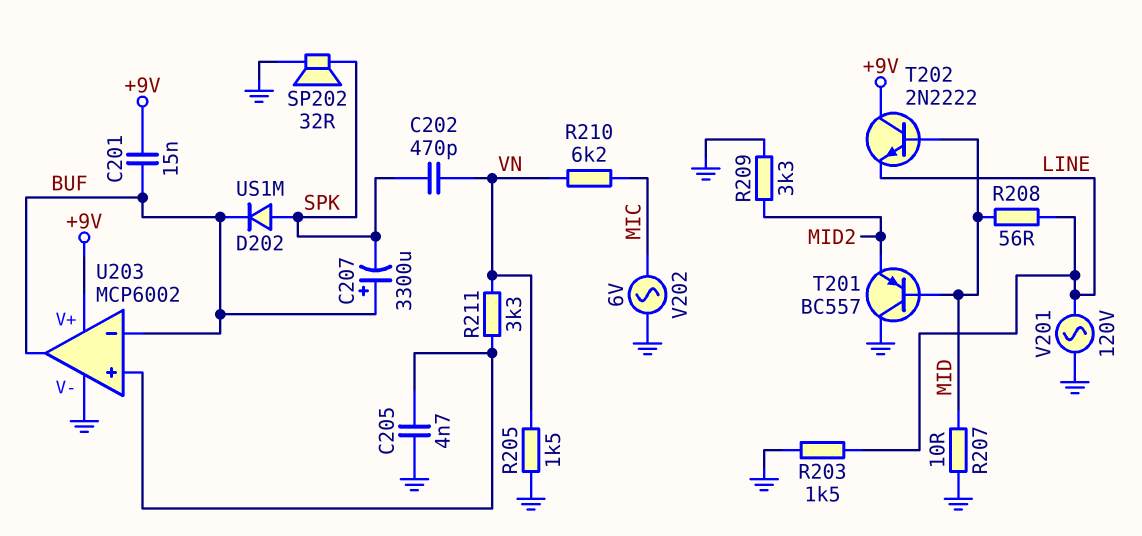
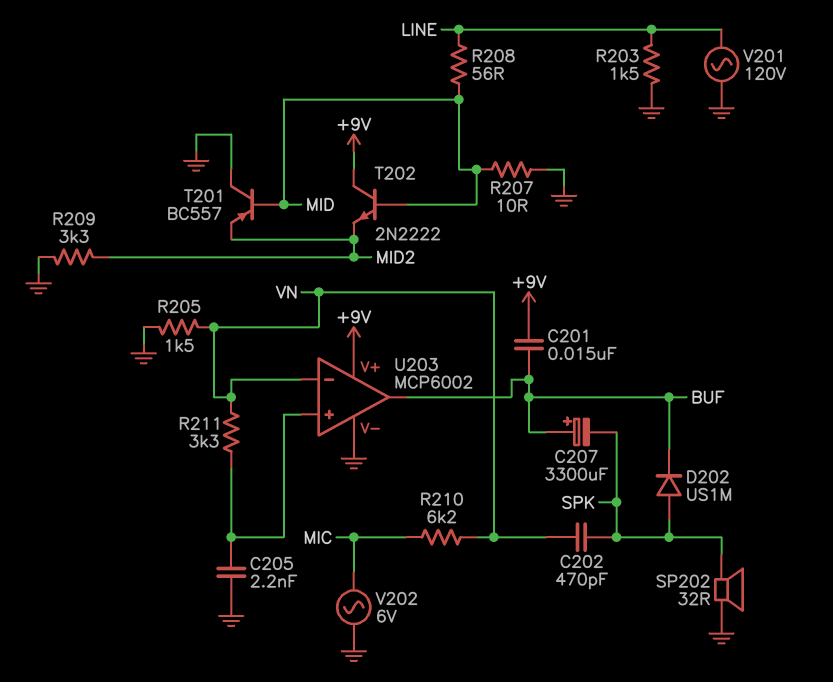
C205: 4.7nF (GND, U203/in+) -> 2.2nF (GND, U203/in+)
T202: NPN 2N2222 (B MID, C +9V, E LINE) -> NPN 2N2222 (B MID, C +9V, E MID2)
U203 pin in-: BUF -> VN

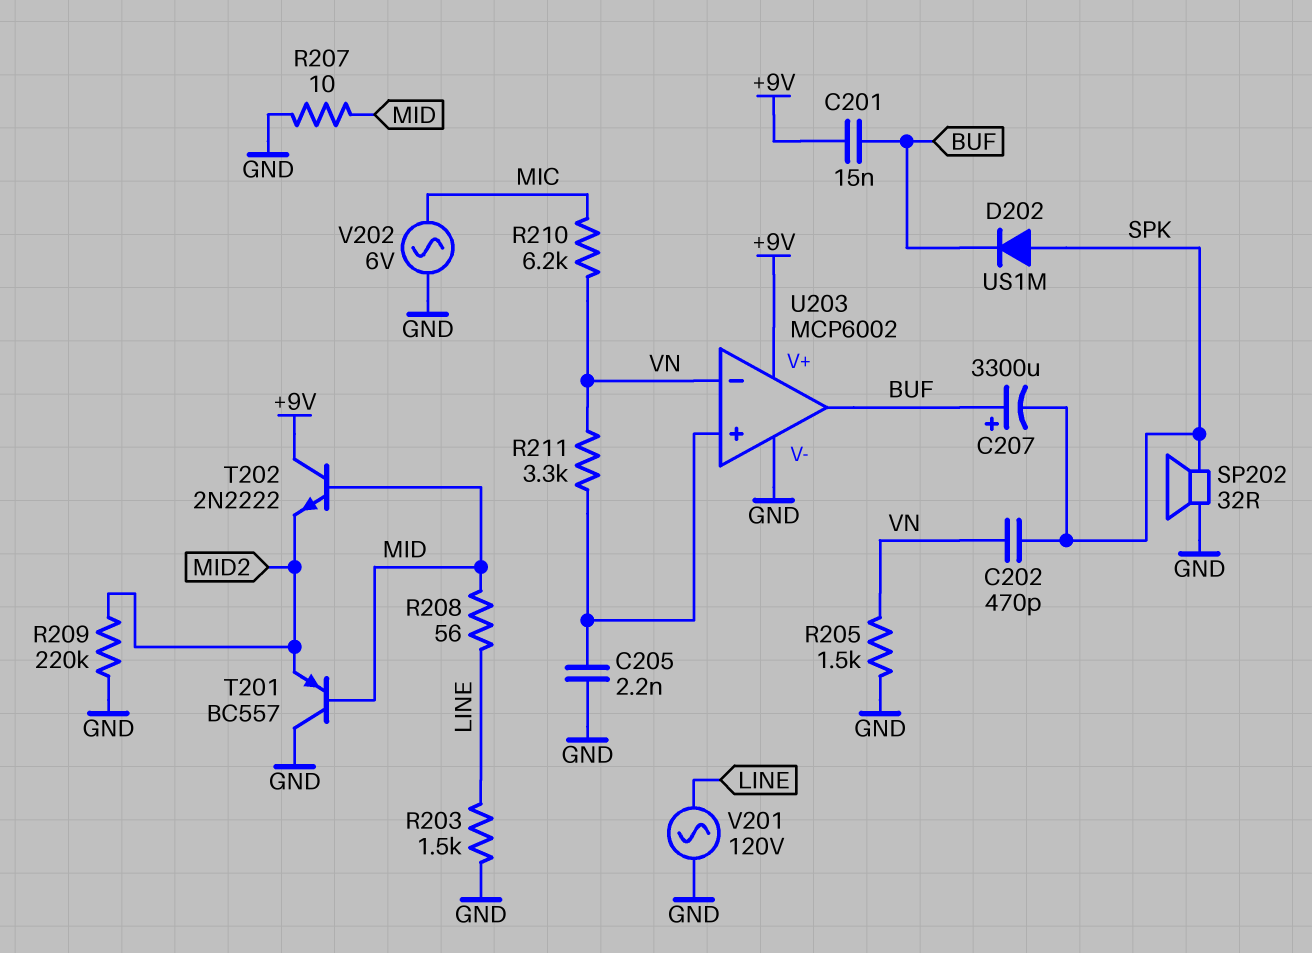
R209: 3.3k (GND, MID2) -> 220k (GND, MID2)

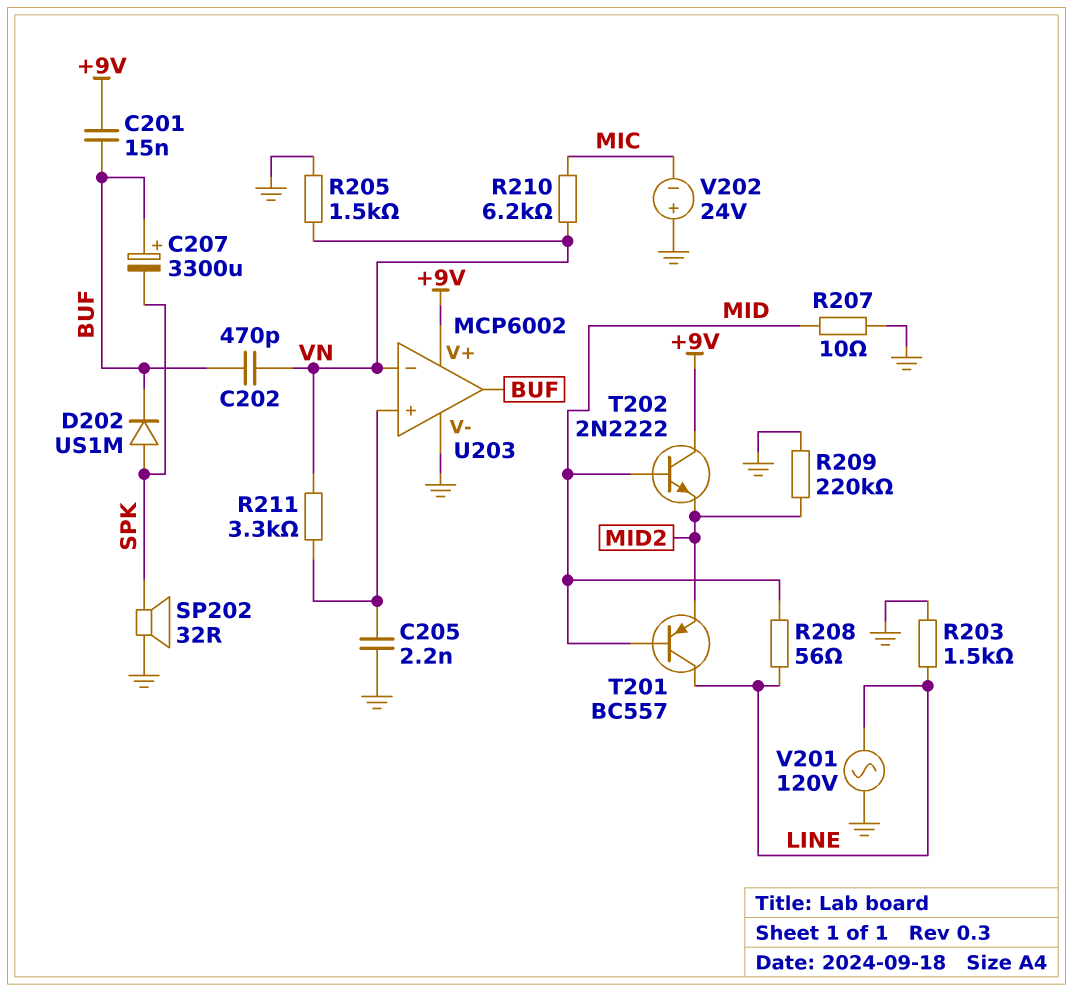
C202: 470pF (SPK, VN) -> 470pF (BUF, VN)
T201: PNP BC557 (B MID, C GND, E MID2) -> PNP BC557 (B MID, C LINE, E MID2)
V202: AC 6V (GND, MIC) -> 24V (plus GND, minus MIC)

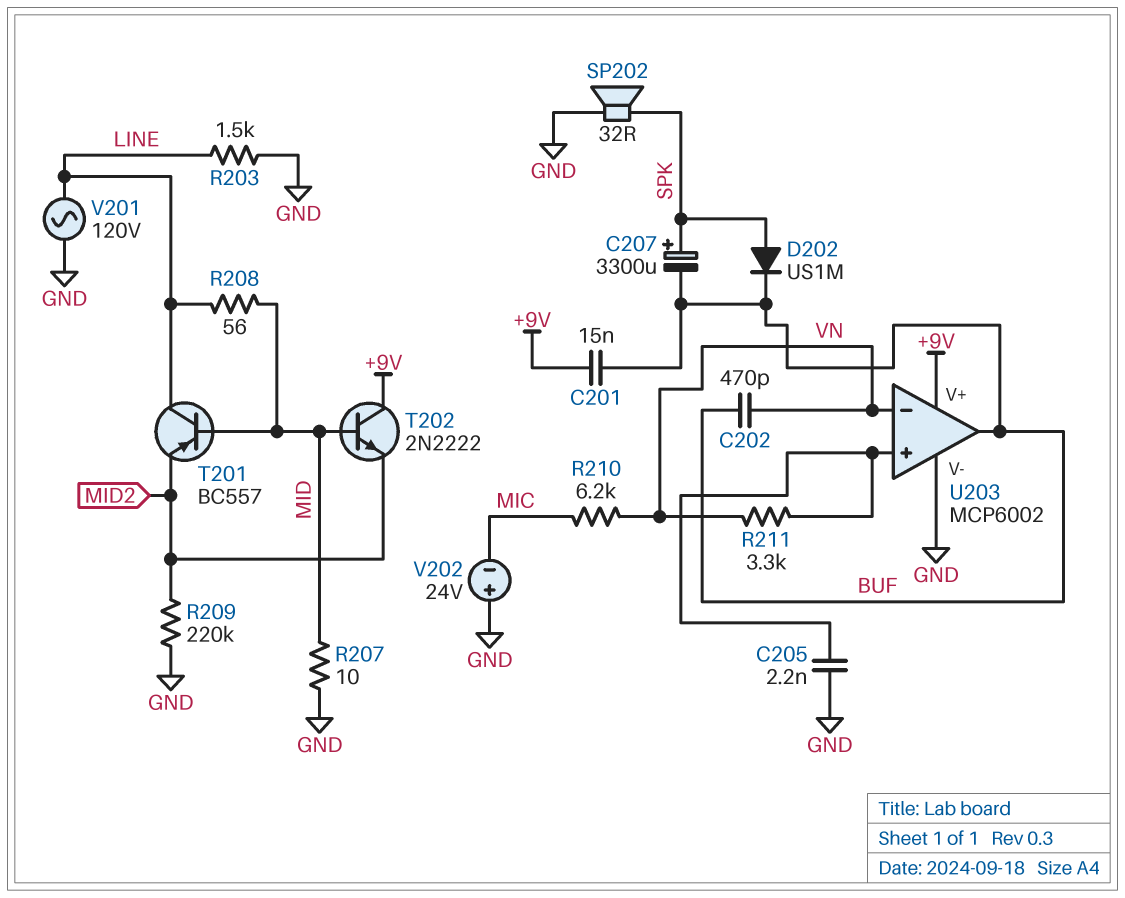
C207: 3300uF (plus BUF, minus SPK) -> 3300uF (plus SPK, minus BUF)
R205: 1.5k (GND, VN) -> none

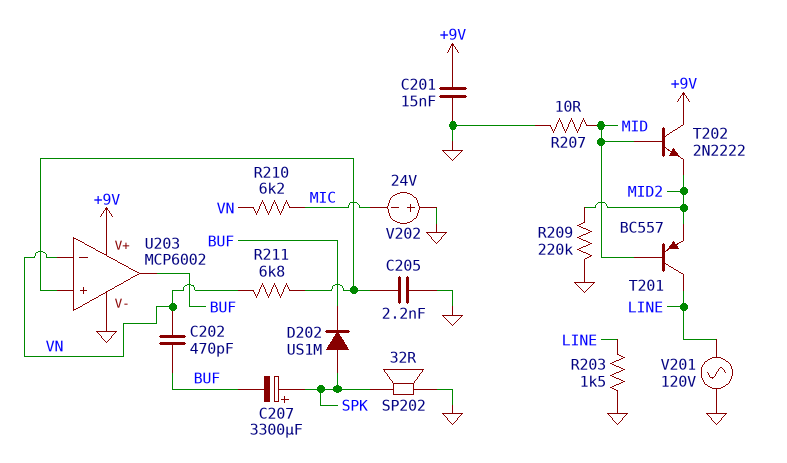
C201: 15nF (+9V, BUF) -> 15nF (+9V, GND)
R208: 56 (LINE, MID) -> none
R211: 3.3k (U203/in+, VN) -> 6.8k (U203/in+, VN)

